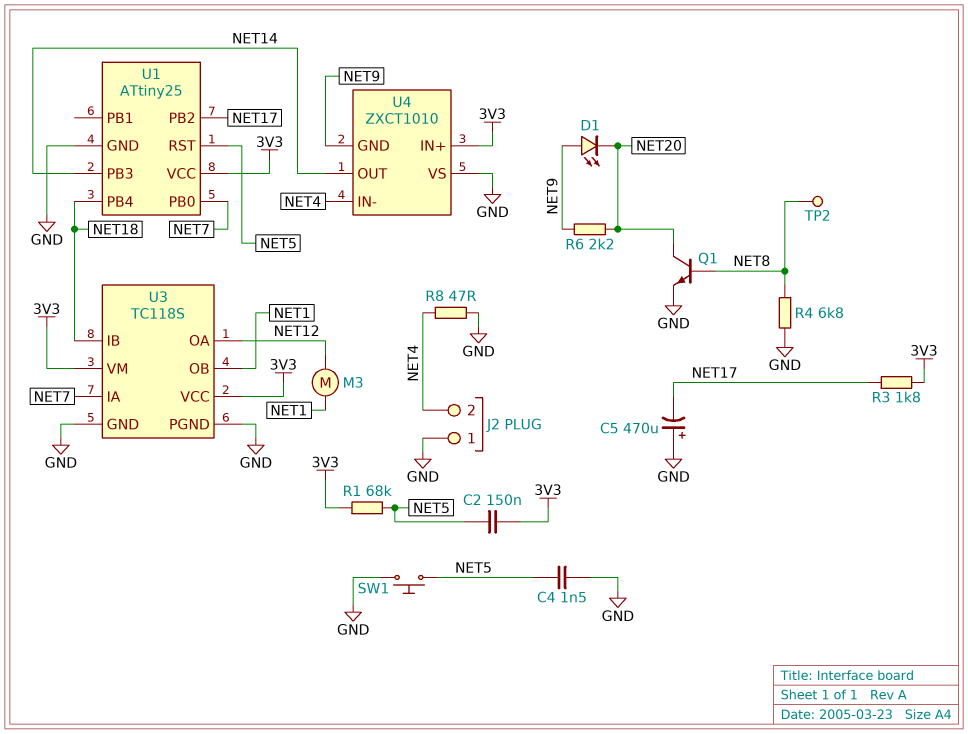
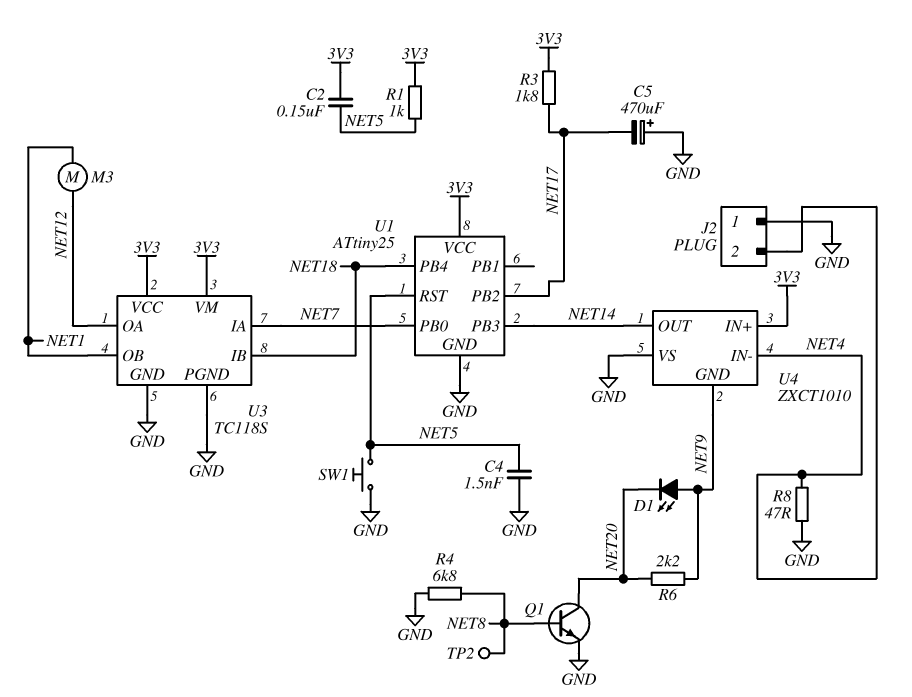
R1: 68k (3V3, NET5) -> 1k (3V3, NET5)

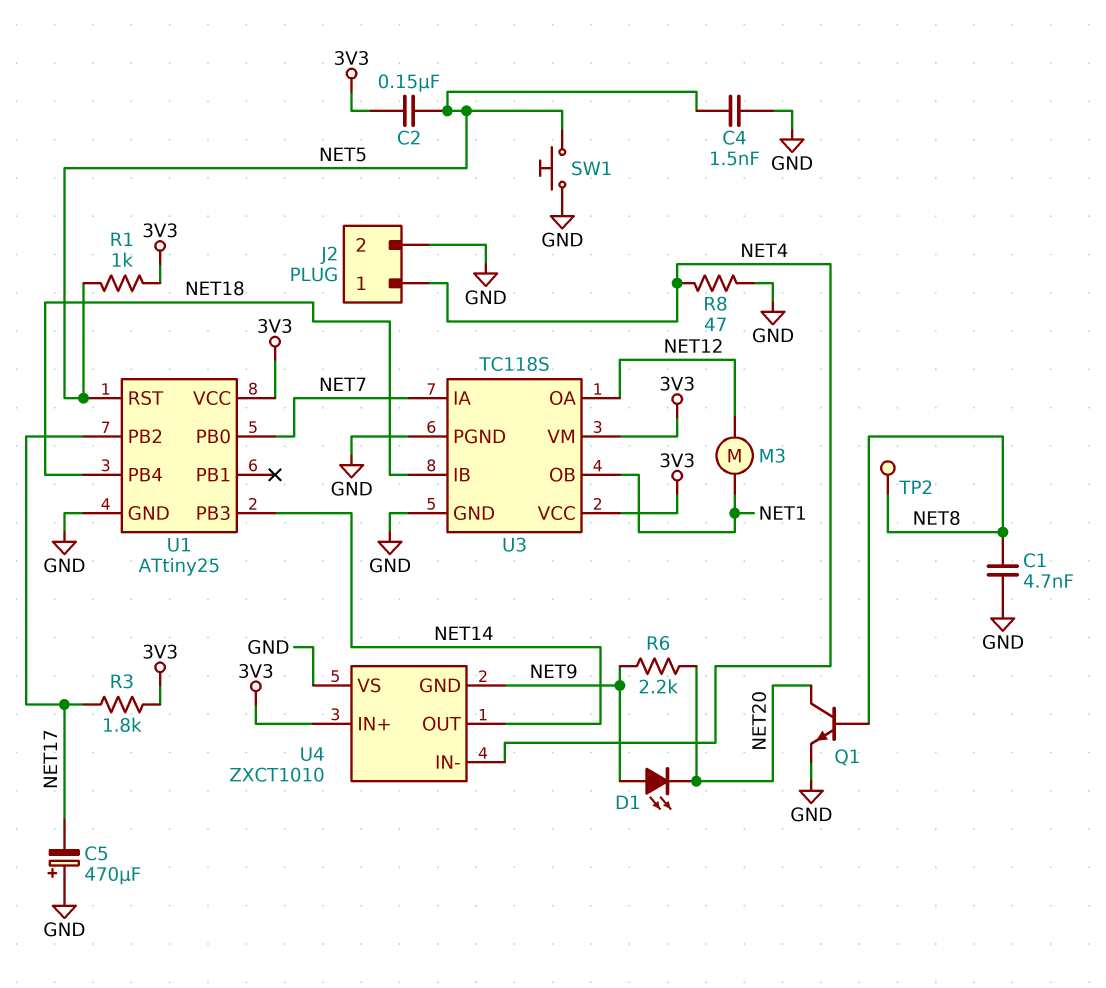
C1: none -> 4.7nF (GND, NET8)
J2 pin 1: GND -> NET4
J2 pin 2: NET4 -> GND
R4: 6.8k (GND, NET8) -> none

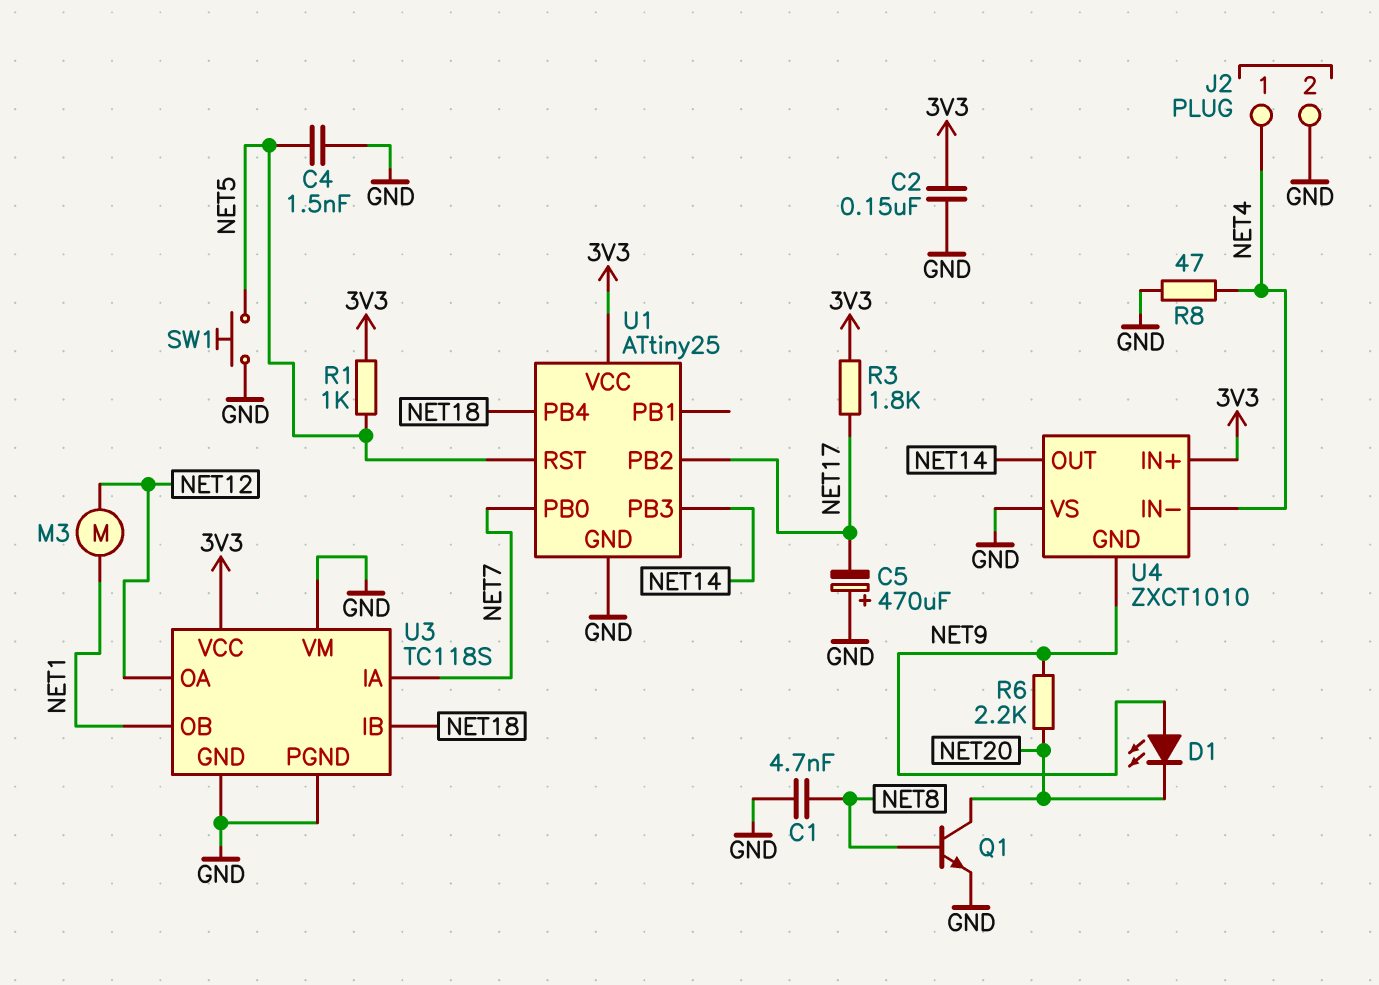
C2: 150nF (3V3, NET5) -> 150nF (3V3, GND)
TP2: test point (NET8) -> none
U3 pin VM: 3V3 -> GND

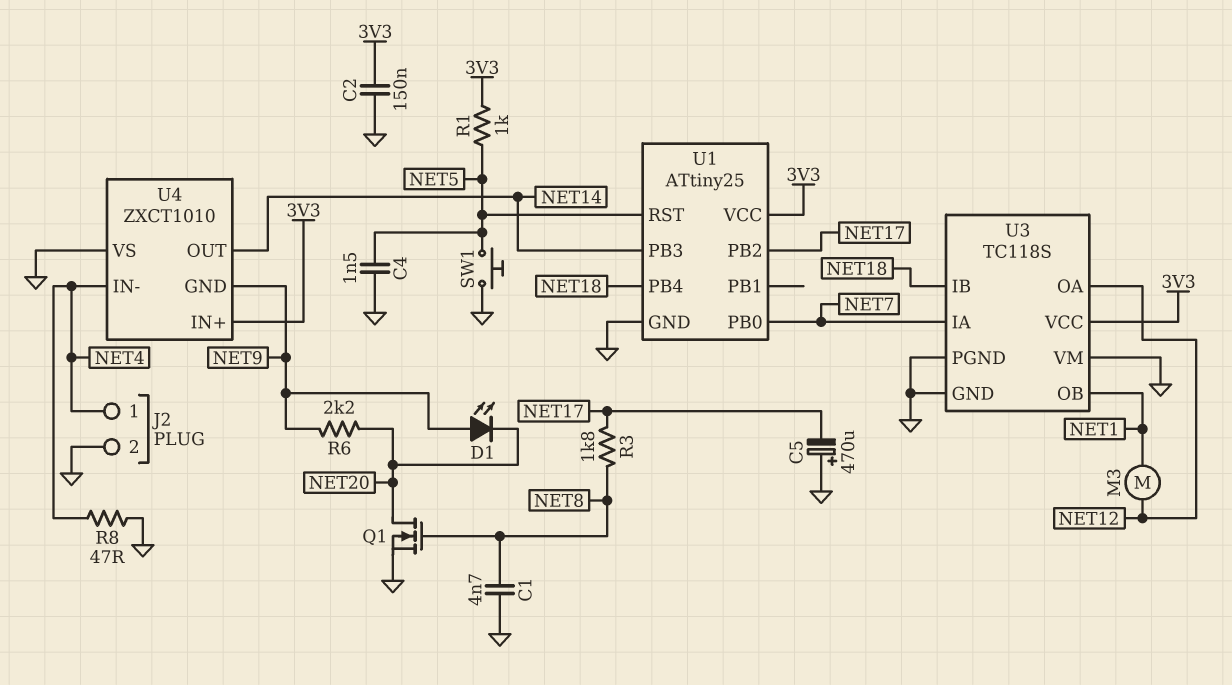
Q1: NPN (B NET8, C NET20, E GND) -> NMOS (G NET8, D NET20, S GND)
R3: 1.8k (3V3, NET17) -> 1.8k (NET8, NET17)

